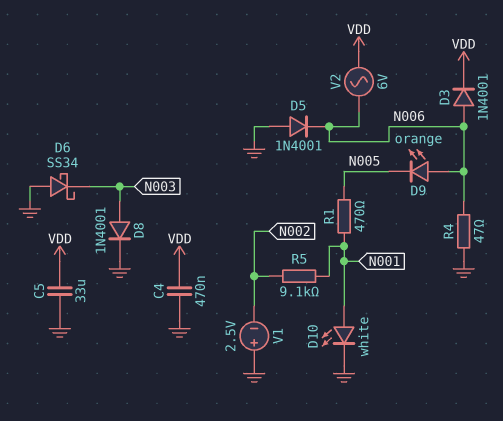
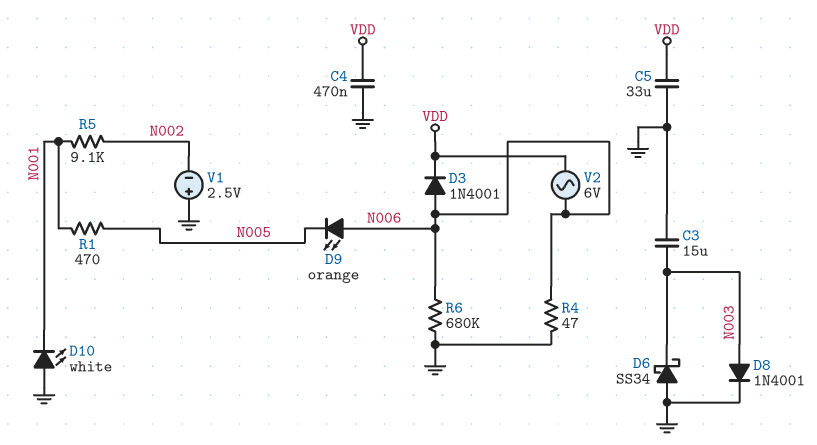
C3: none -> 15uF (GND, N003)
D5: diode 1N4001 (A GND, K N006) -> none
D10: LED white (A N001, K GND) -> LED white (A GND, K N001)
R6: none -> 680k (GND, N006)

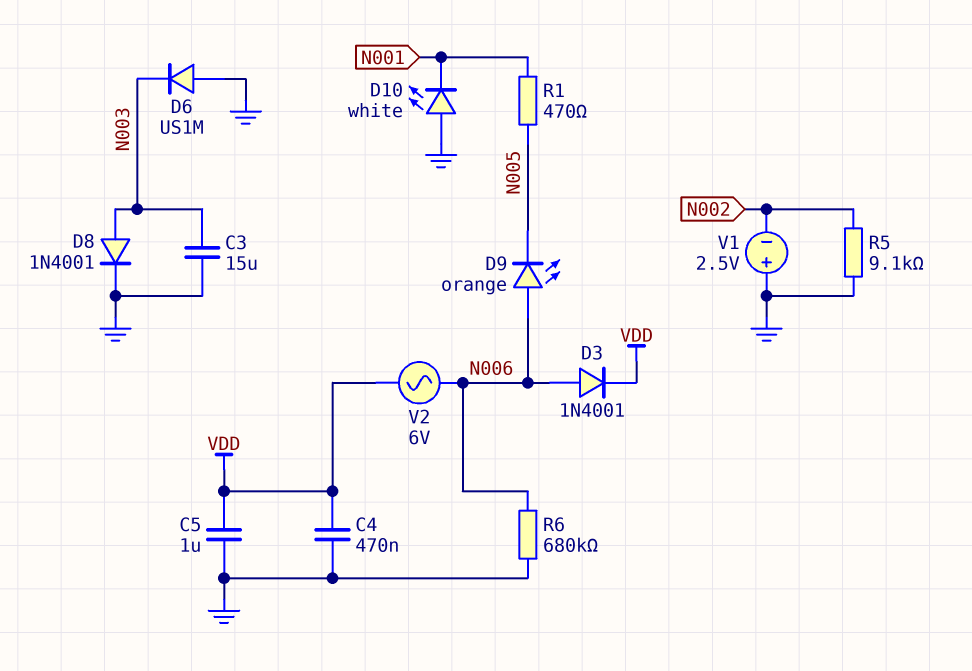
C5: 33uF (GND, VDD) -> 1uF (GND, VDD)
D6: schottky SS34 (A GND, K N003) -> diode US1M (A GND, K N003)
R4: 47 (GND, N006) -> none
R5: 9.1k (N001, N002) -> 9.1k (GND, N002)

